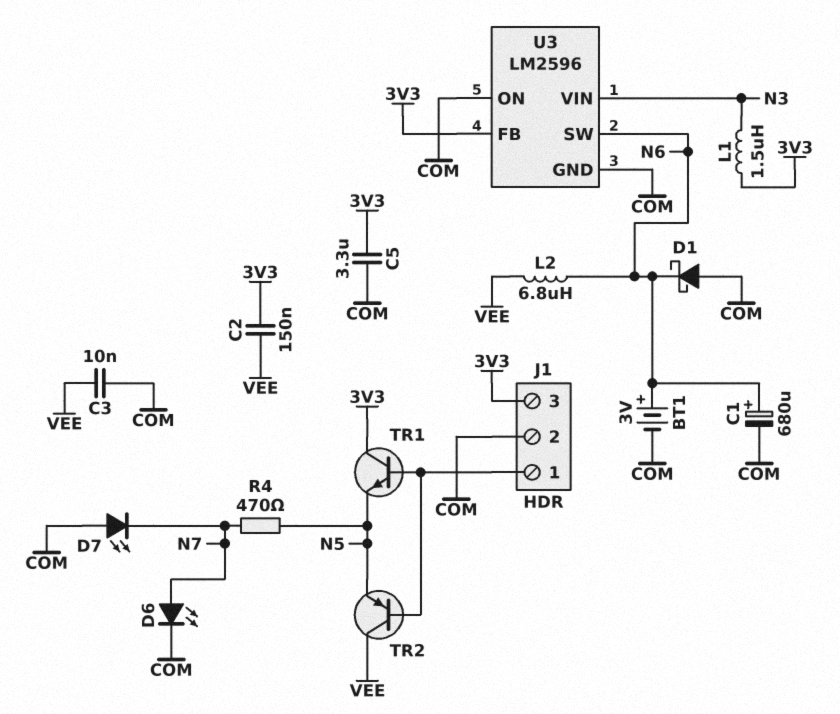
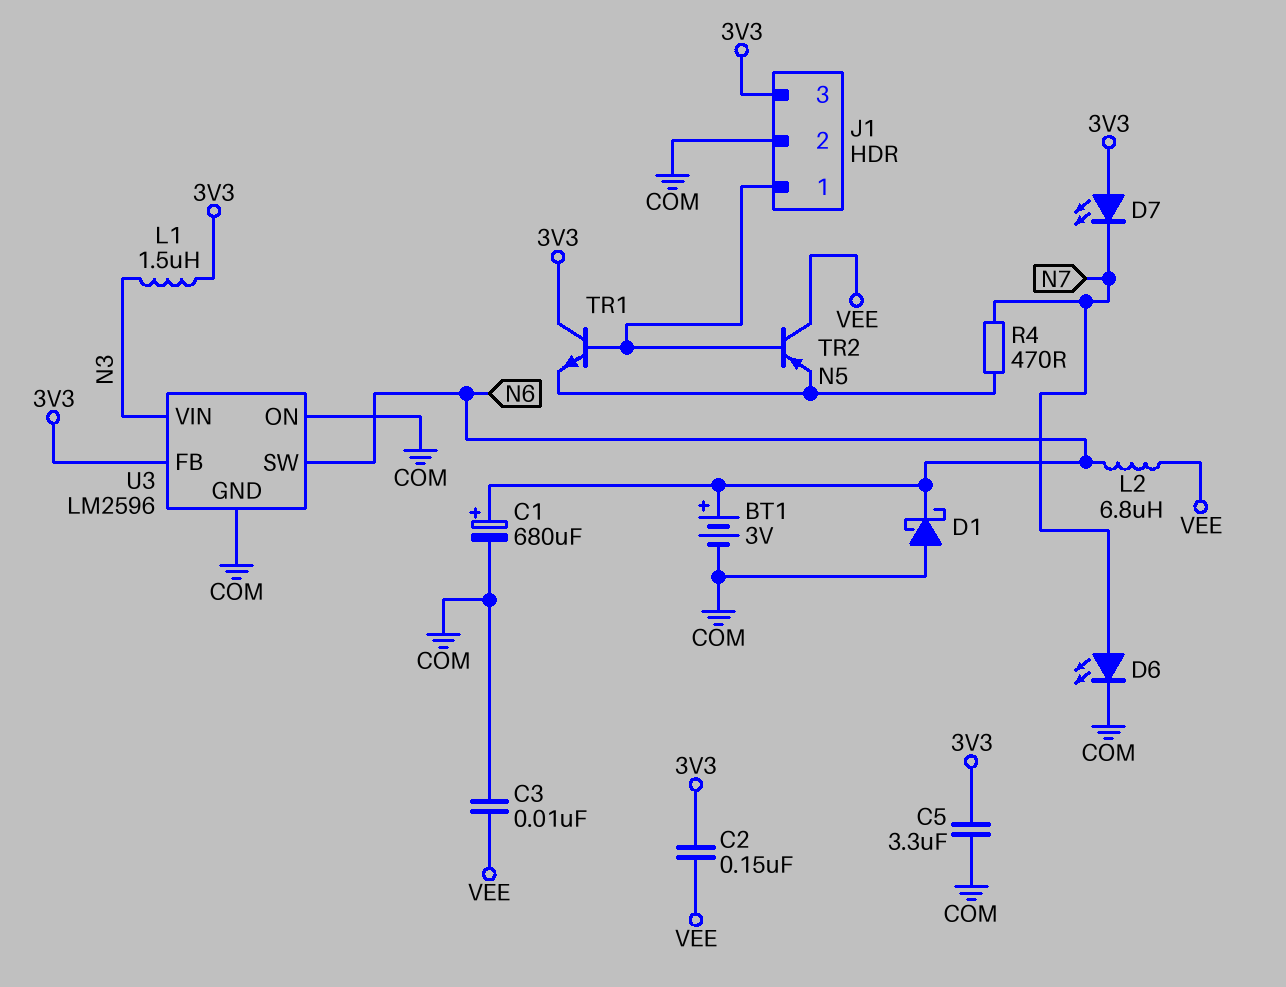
D7: LED (A COM, K N7) -> LED (A 3V3, K N7)

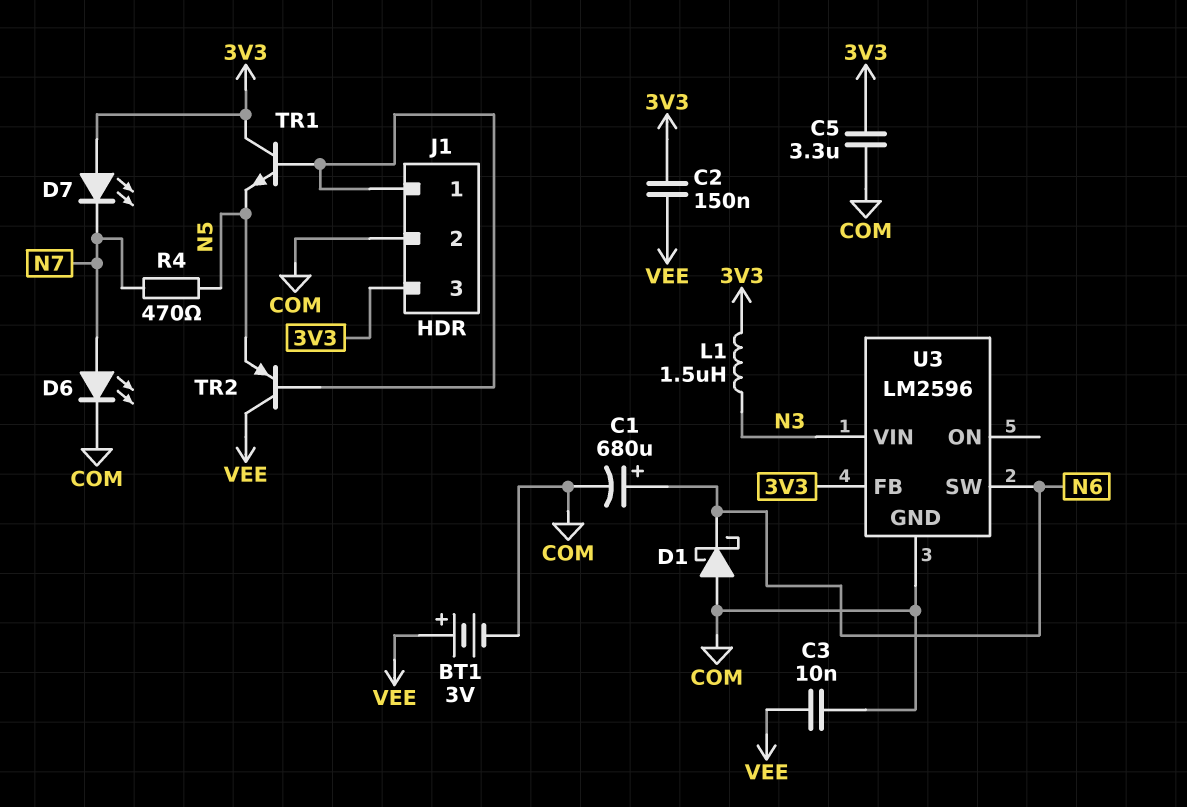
BT1: 3V (plus N6, minus COM) -> 3V (plus VEE, minus COM)
L2: 6.8uH (N6, VEE) -> none
U3 pin ON: COM -> none

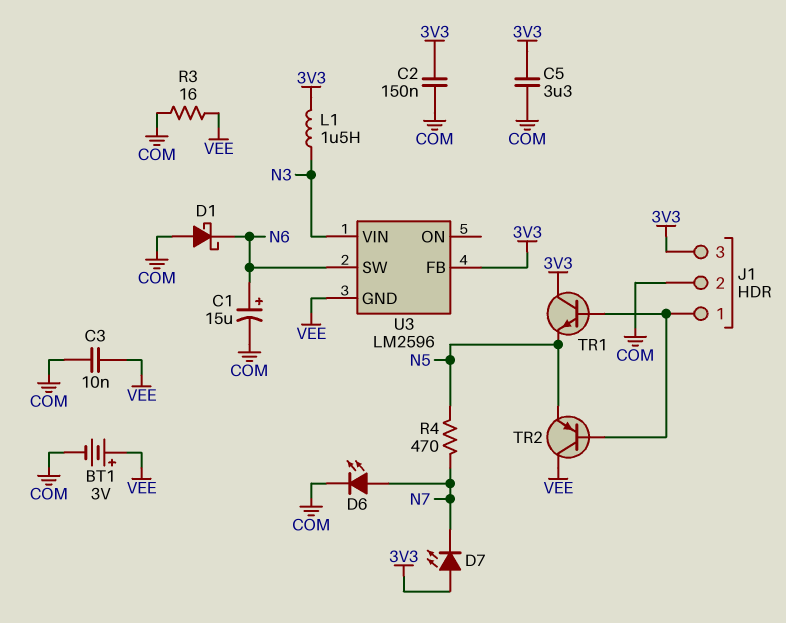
C1: 680uF (plus N6, minus COM) -> 15uF (plus N6, minus COM)
C2: 150nF (3V3, VEE) -> 150nF (3V3, COM)
R3: none -> 16 (COM, VEE)
U3 pin GND: COM -> VEE

